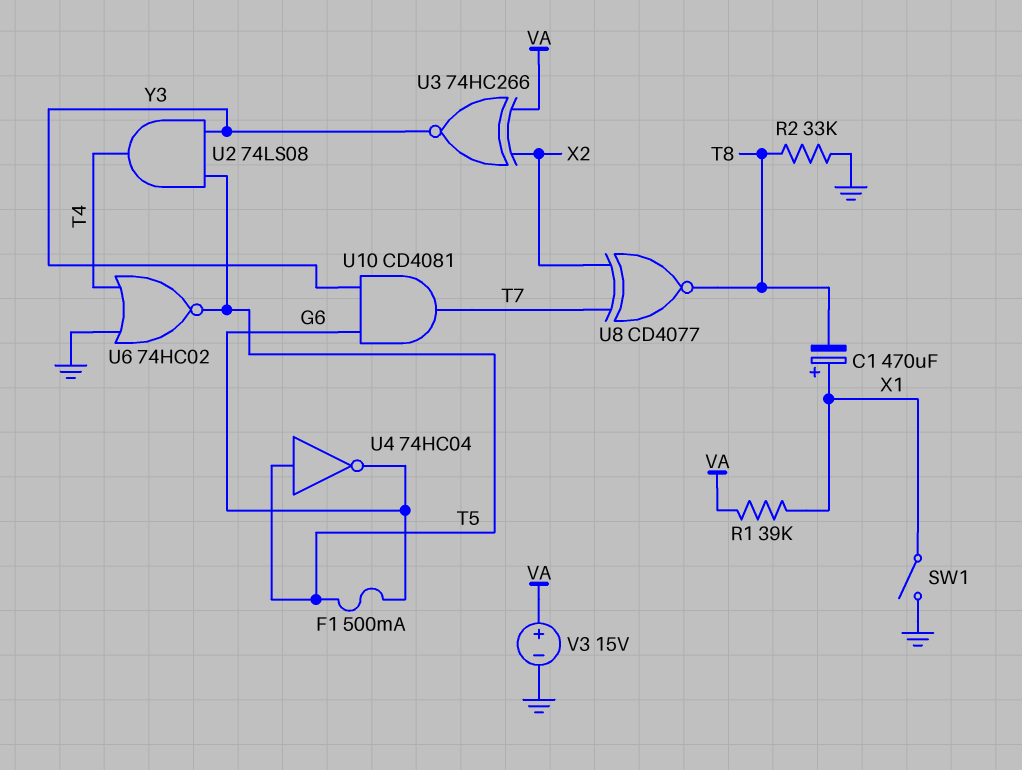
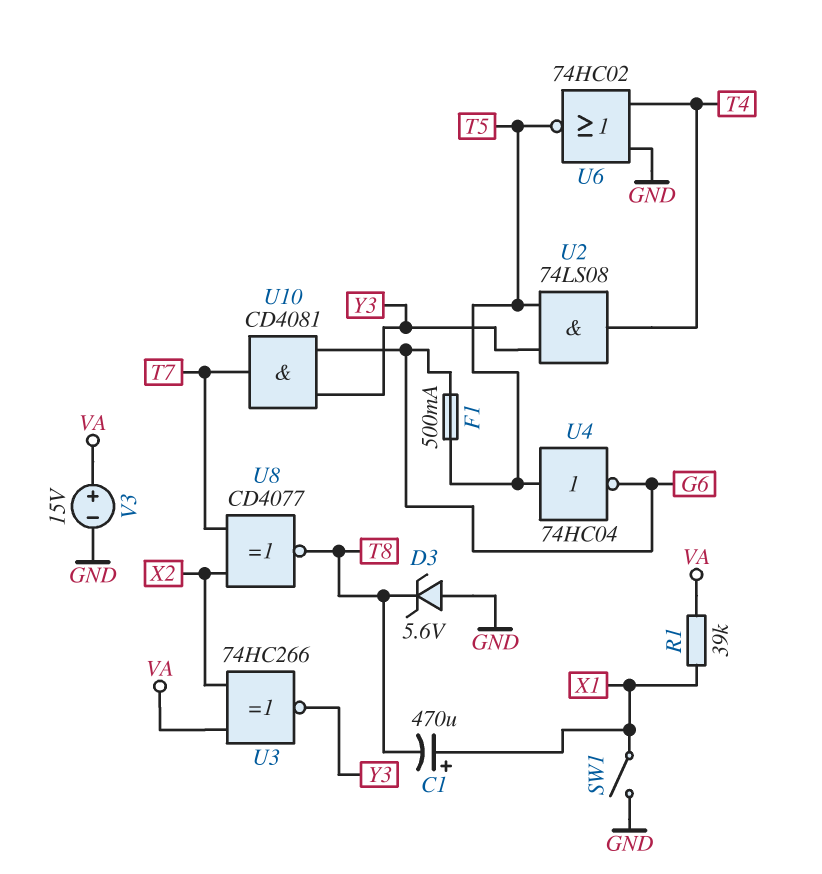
D3: none -> zener 5.6V (A GND, K T8)
R2: 33k (GND, T8) -> none

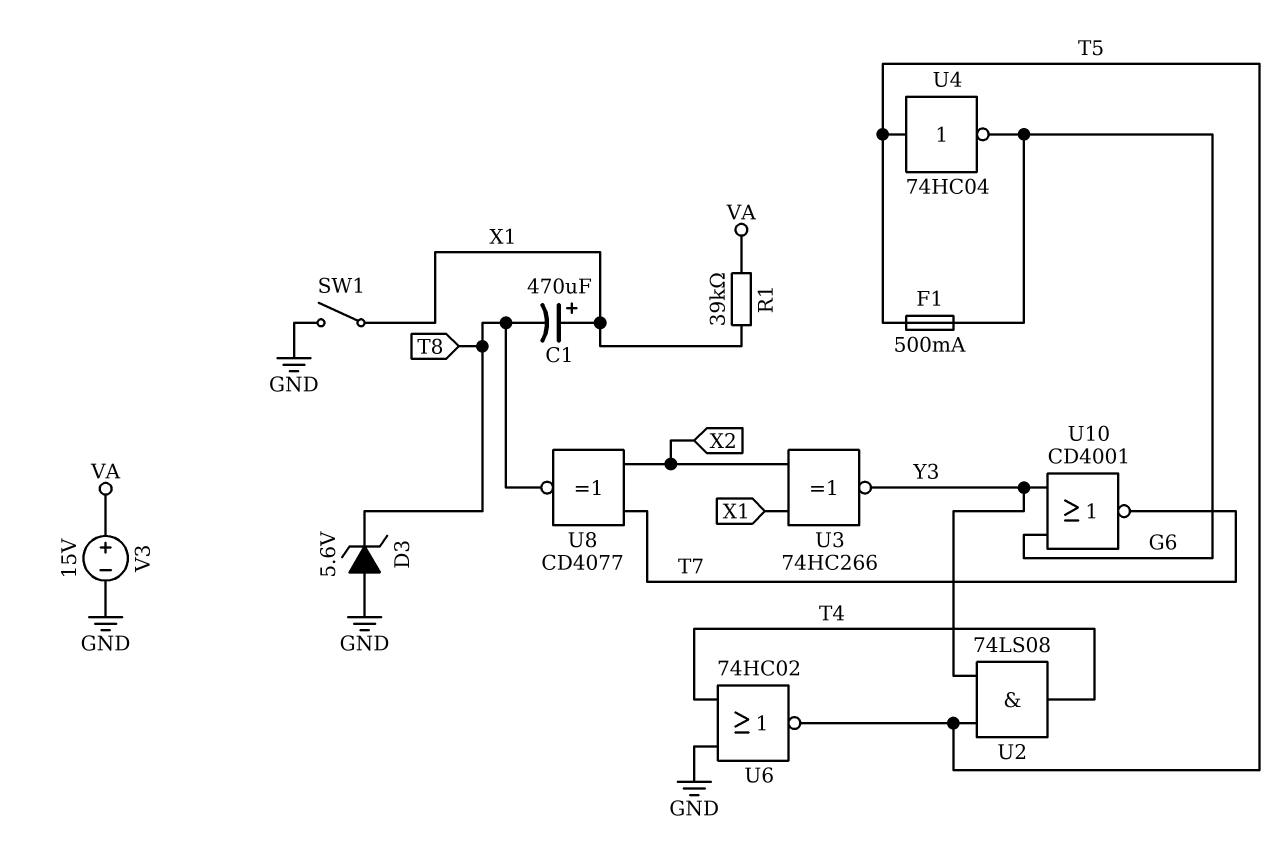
U3: XNOR 74HC266 (in VA, in X2, out Y3) -> XNOR 74HC266 (in X1, in X2, out Y3)
U10: AND CD4081 (in G6, in Y3, out T7) -> NOR CD4001 (in G6, in Y3, out T7)

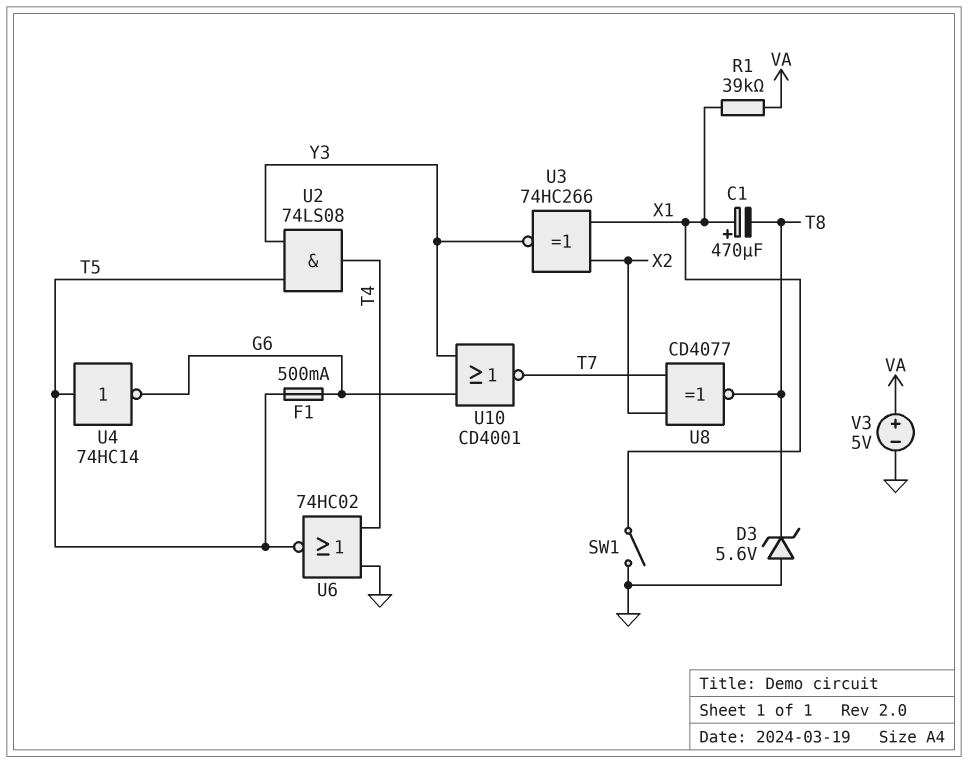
U4: NOT 74HC04 (in T5, out G6) -> NOT 74HC14 (in T5, out G6)
V3: 15V (plus VA, minus GND) -> 5V (plus VA, minus GND)

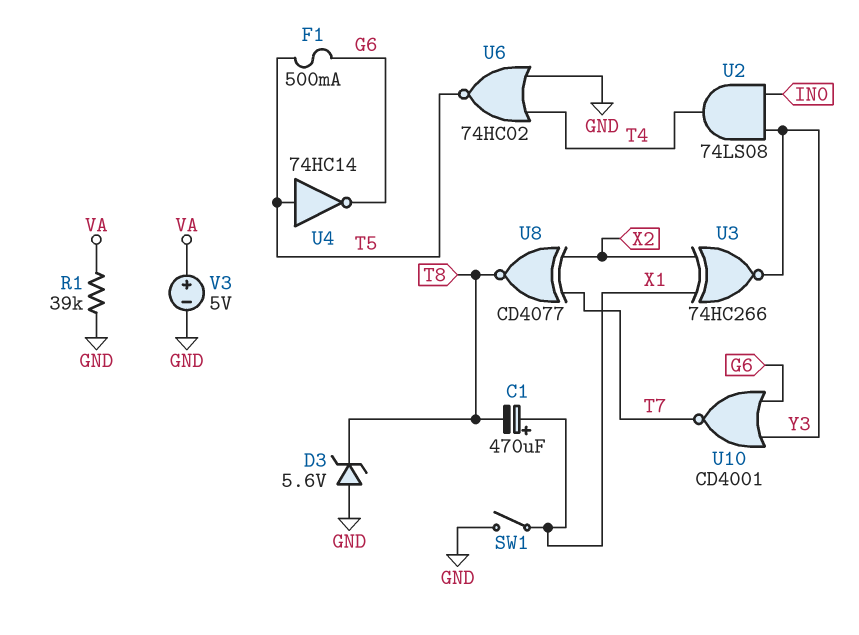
R1: 39k (VA, X1) -> 39k (GND, VA)
U2: AND 74LS08 (in T5, in Y3, out T4) -> AND 74LS08 (in IN0, in Y3, out T4)

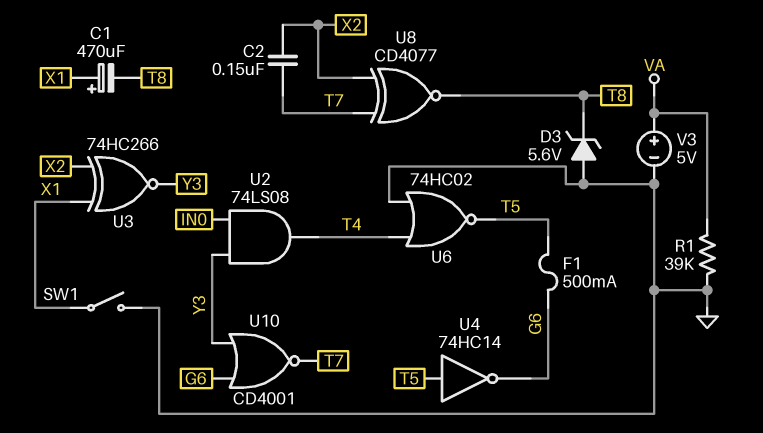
C2: none -> 150nF (T7, X2)

